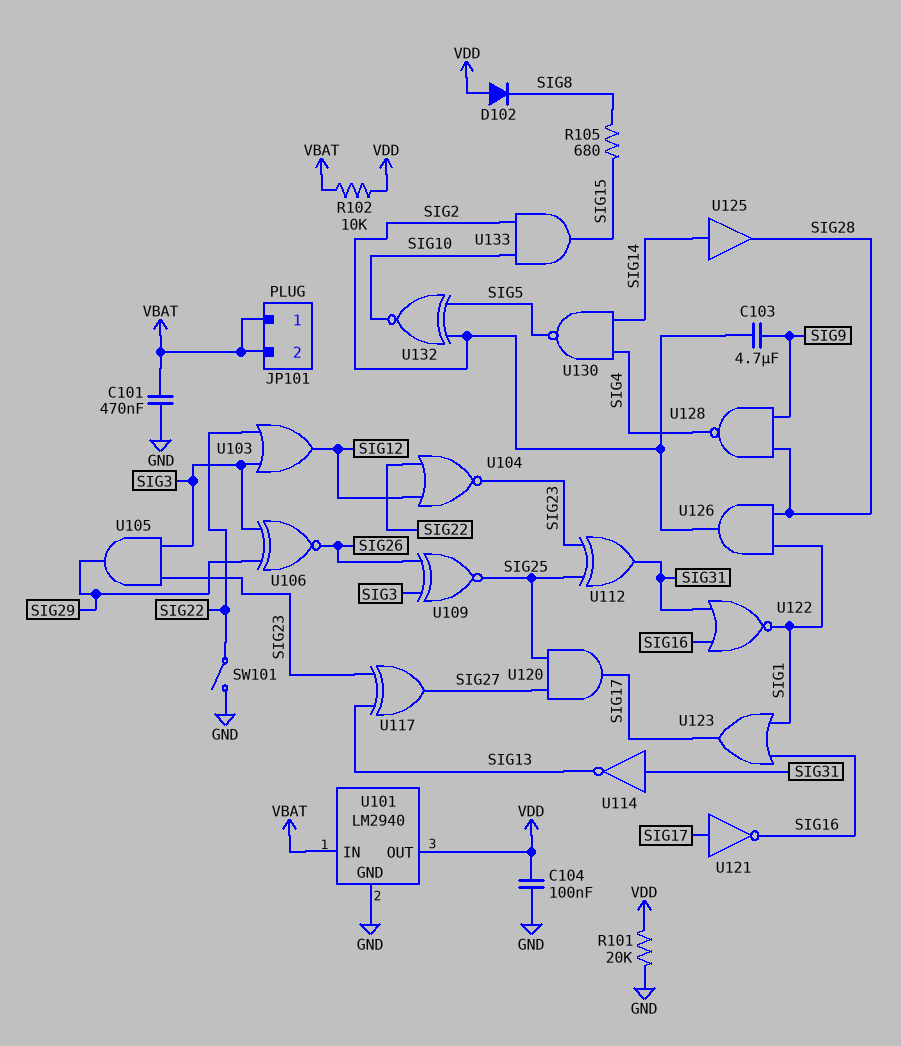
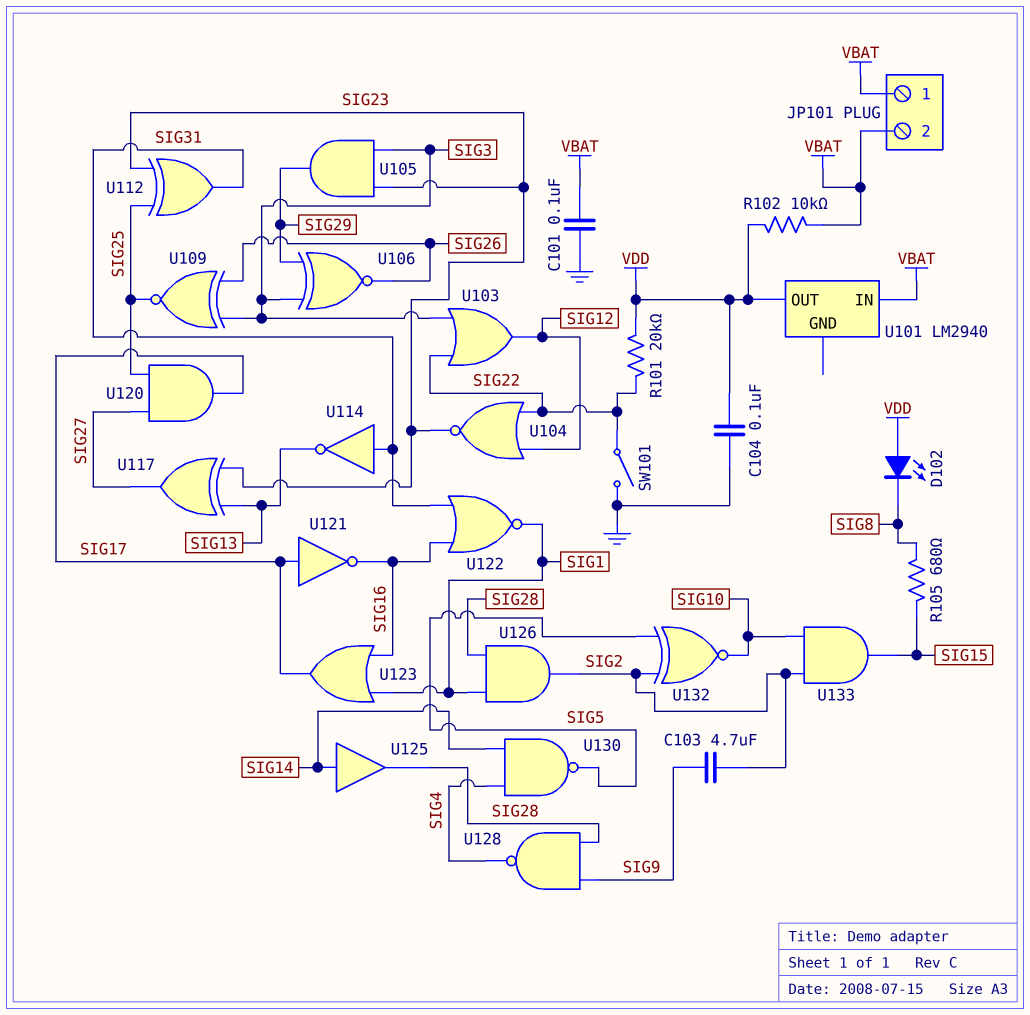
C101: 470nF (GND, VBAT) -> 100nF (GND, VBAT)
D102: diode (A VDD, K SIG8) -> LED (A VDD, K SIG8)
R101: 20k (GND, VDD) -> 20k (SIG22, VDD)
U101 pin GND: GND -> none

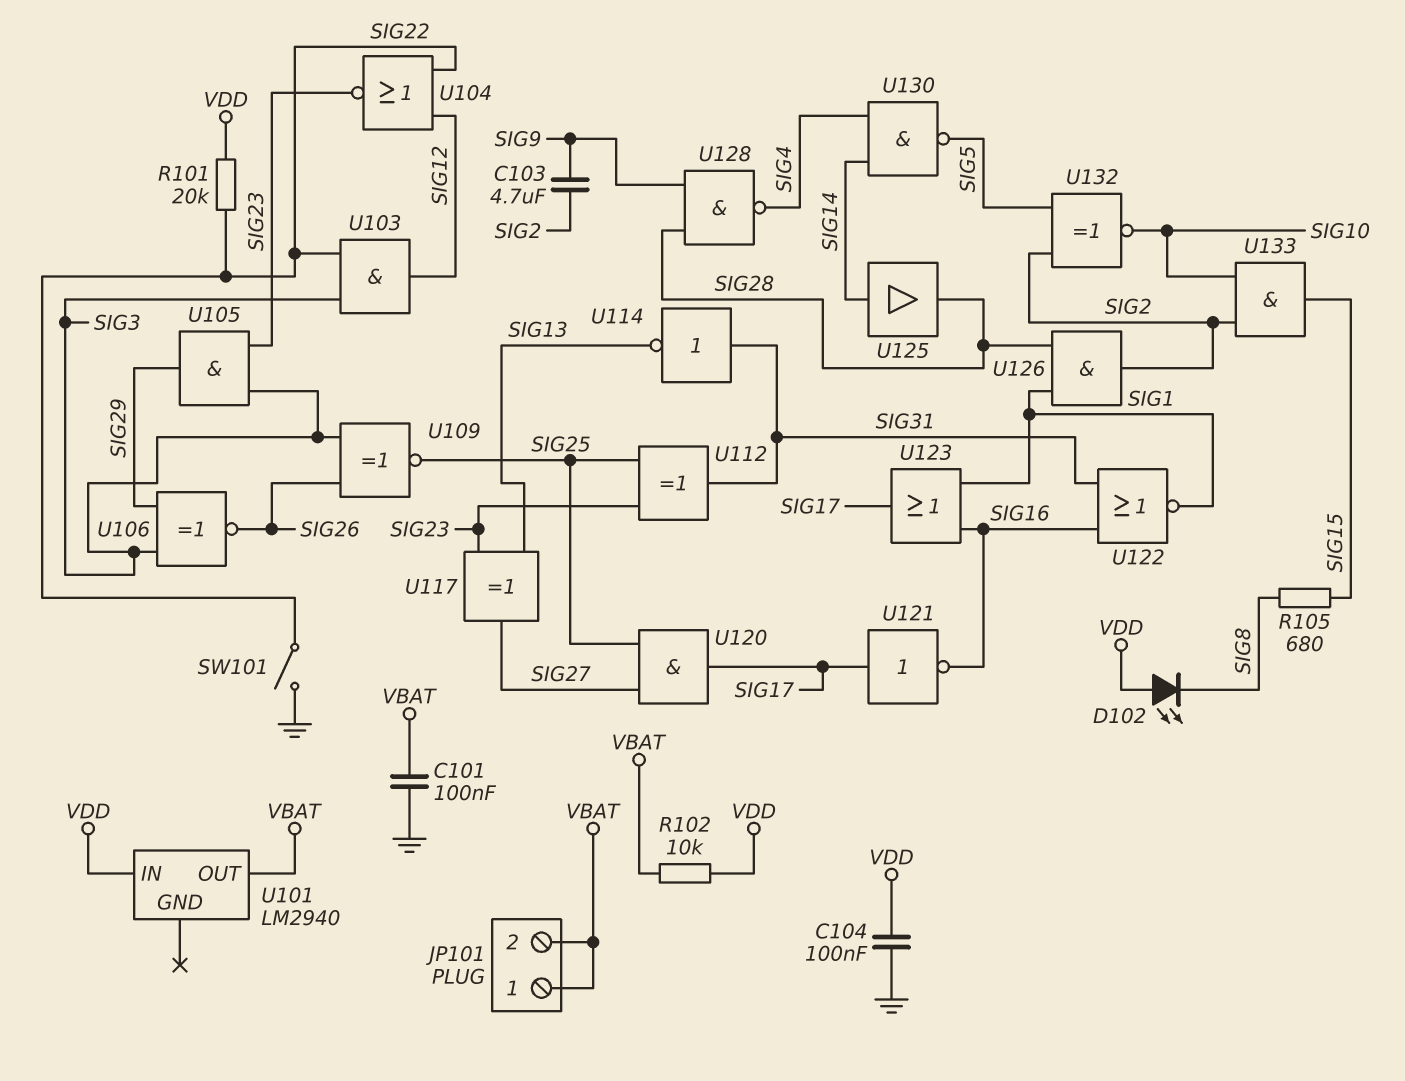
U101 pin IN: VBAT -> VDD
U101 pin OUT: VDD -> VBAT
U103: OR (in SIG3, in SIG22, out SIG12) -> AND (in SIG3, in SIG22, out SIG12)

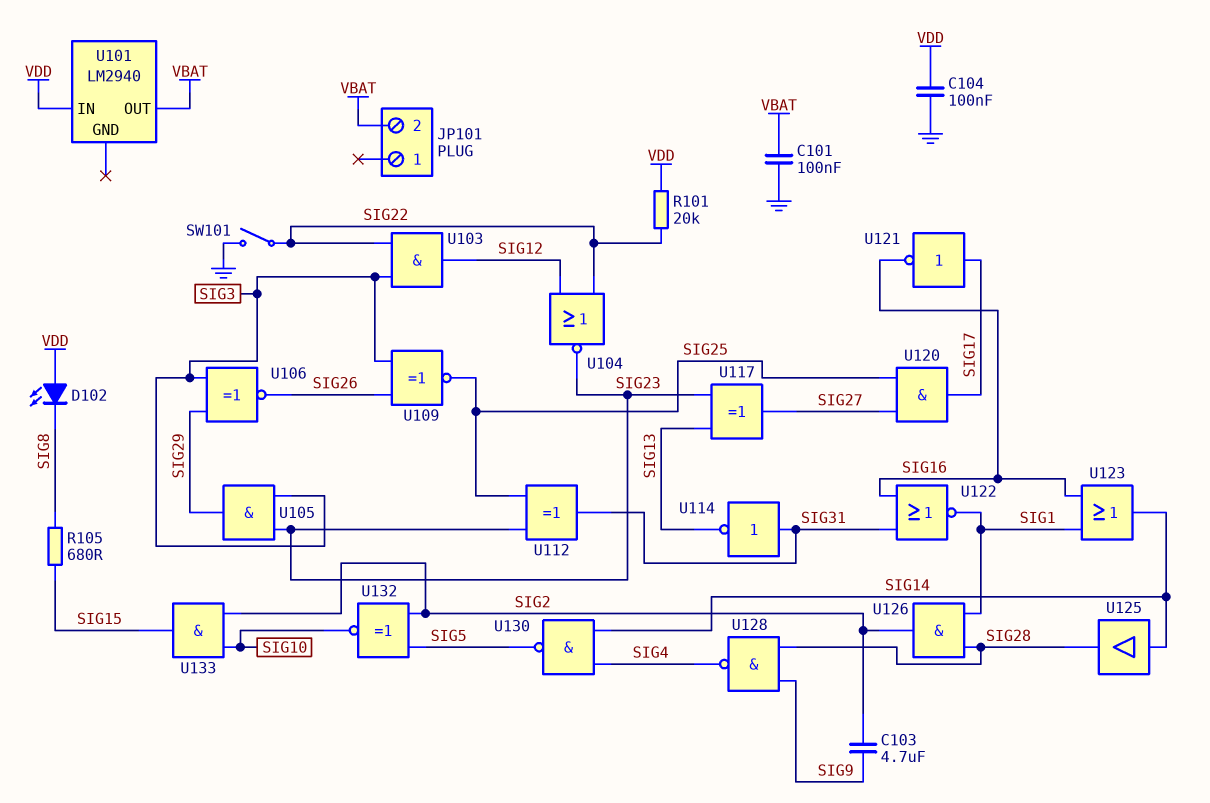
JP101 pin 1: VBAT -> none
R102: 10k (VBAT, VDD) -> none
U123: OR (in SIG1, in SIG16, out SIG17) -> OR (in SIG1, in SIG16, out SIG14)

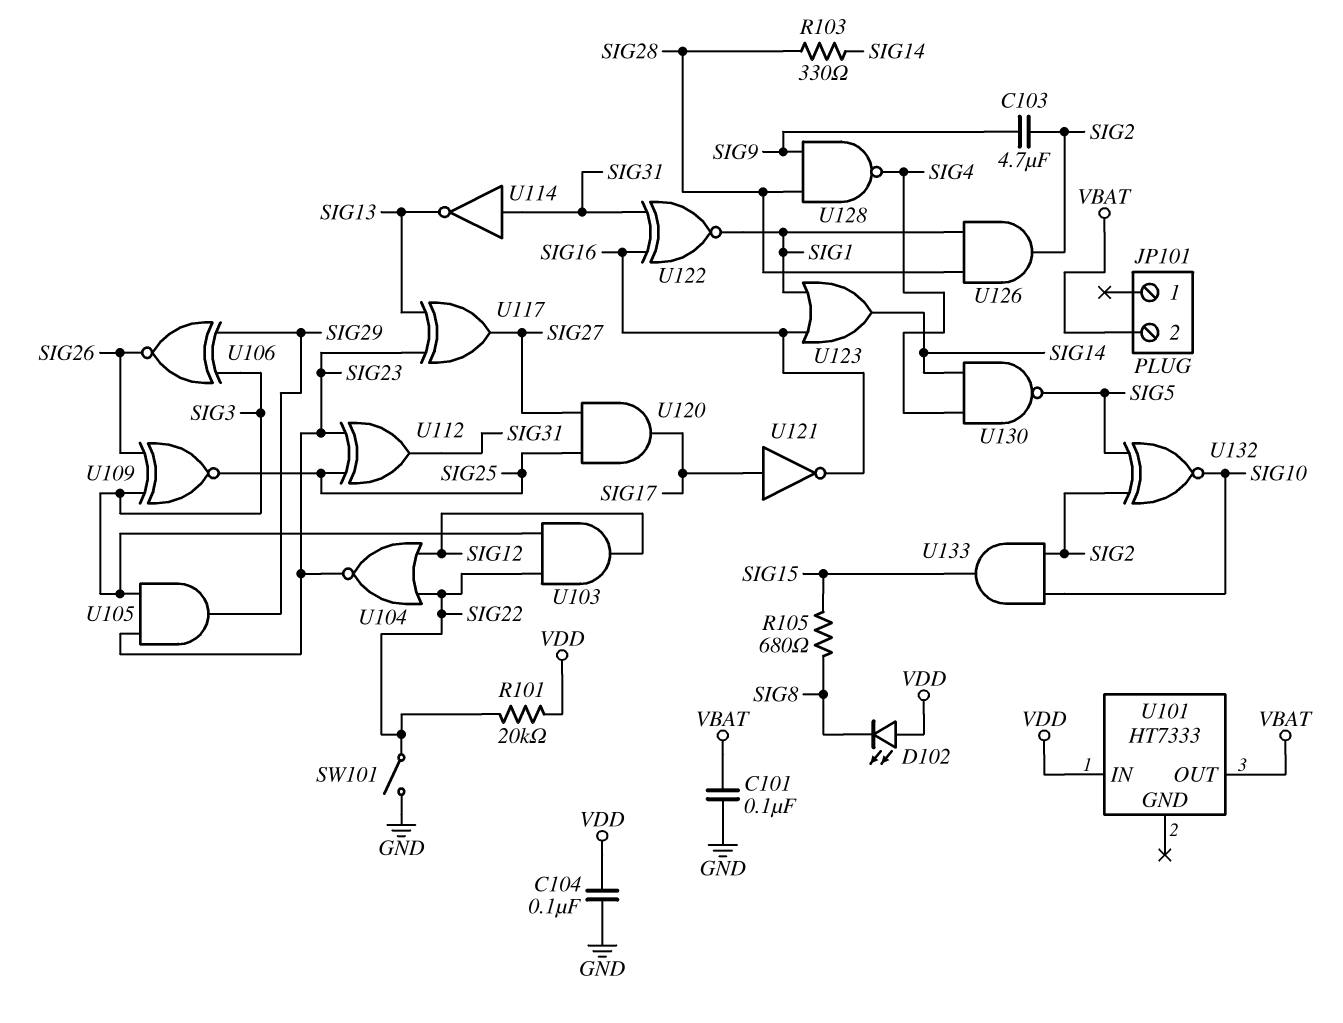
R103: none -> 330 (SIG14, SIG28)
U101: LM2940 -> HT7333
U122: NOR (in SIG16, in SIG31, out SIG1) -> XNOR (in SIG16, in SIG31, out SIG1)
U125: buffer (in SIG14, out SIG28) -> none

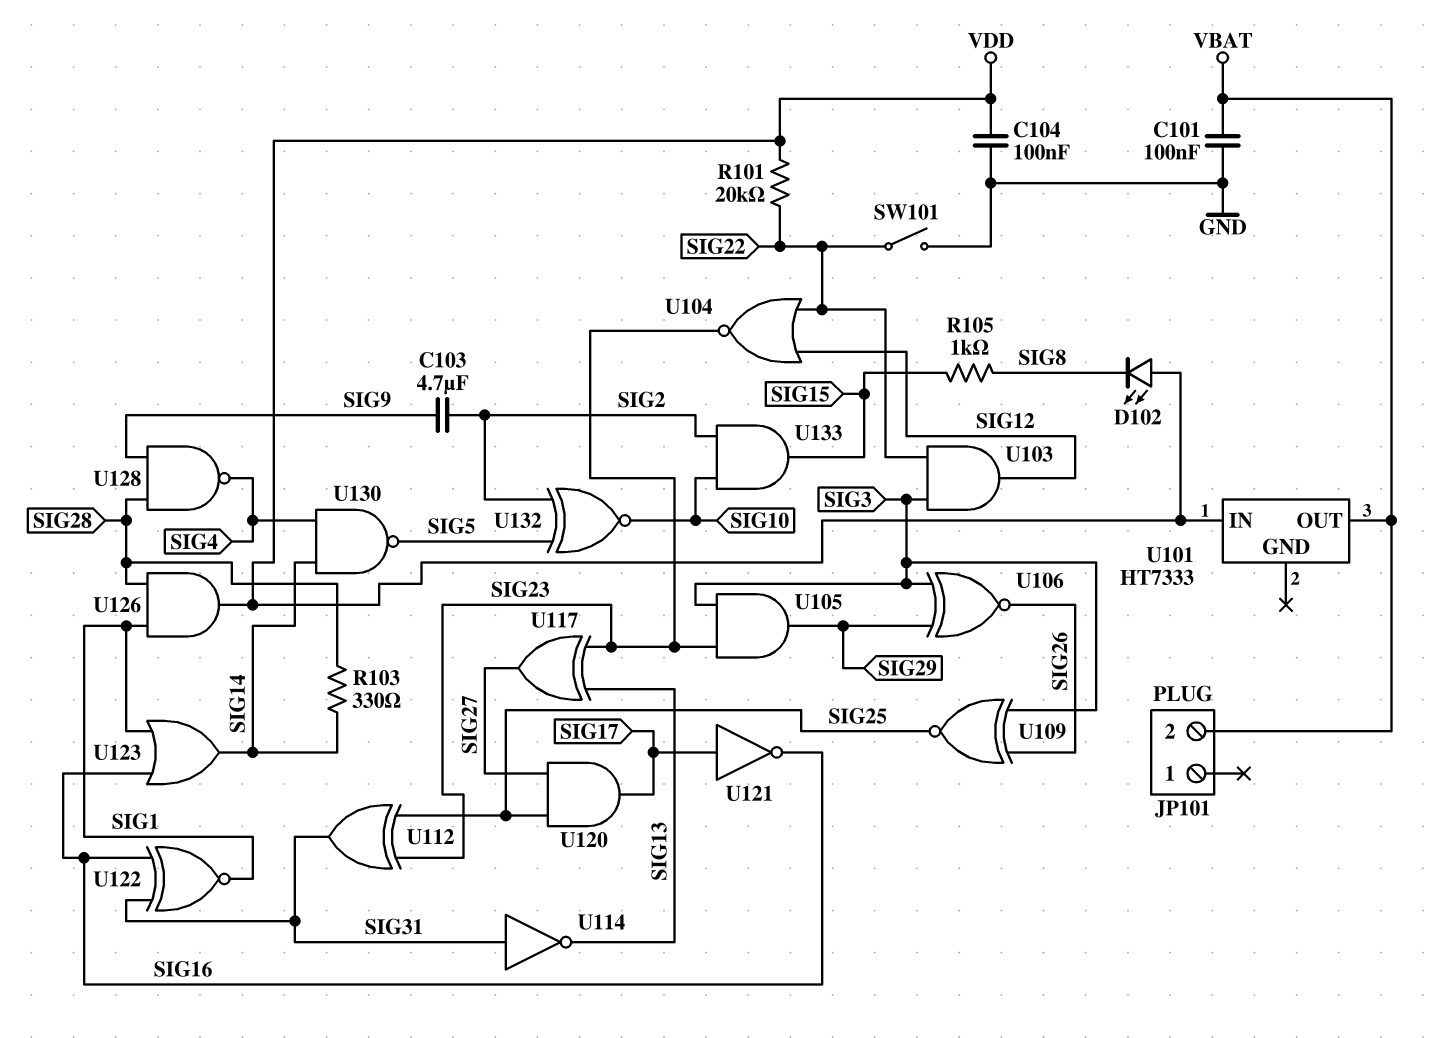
R105: 680 (SIG8, SIG15) -> 1k (SIG8, SIG15)
U126: AND (in SIG1, in SIG28, out SIG2) -> AND (in SIG1, in SIG28, out VDD)

